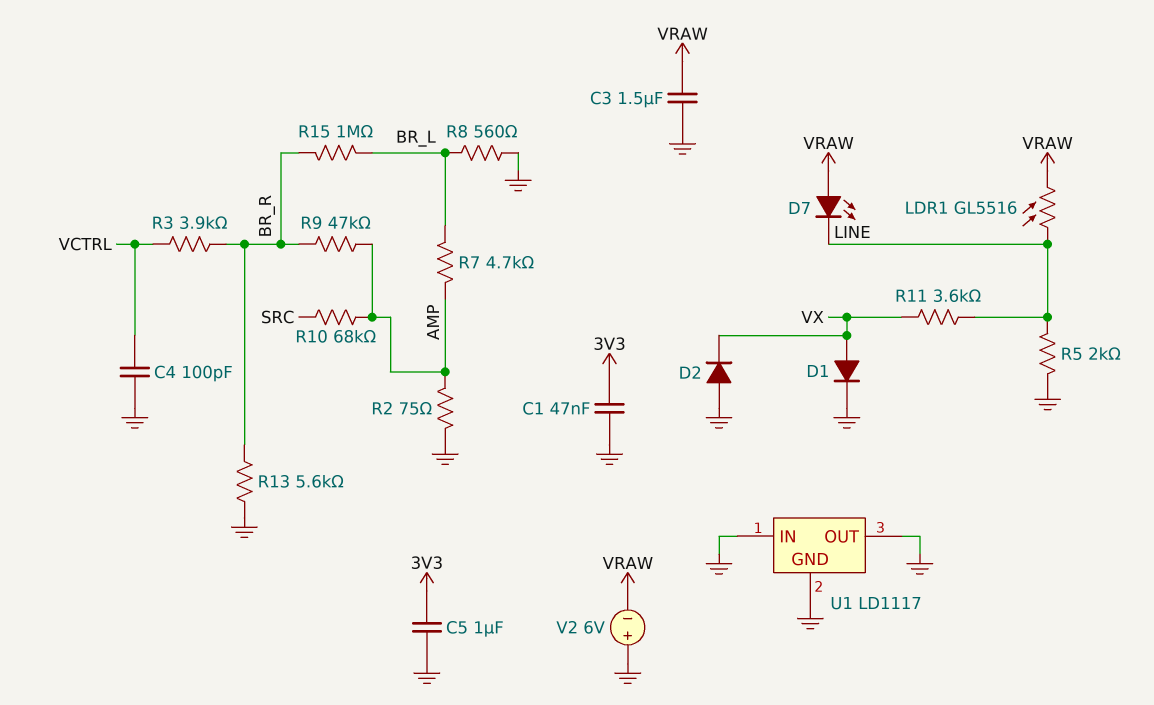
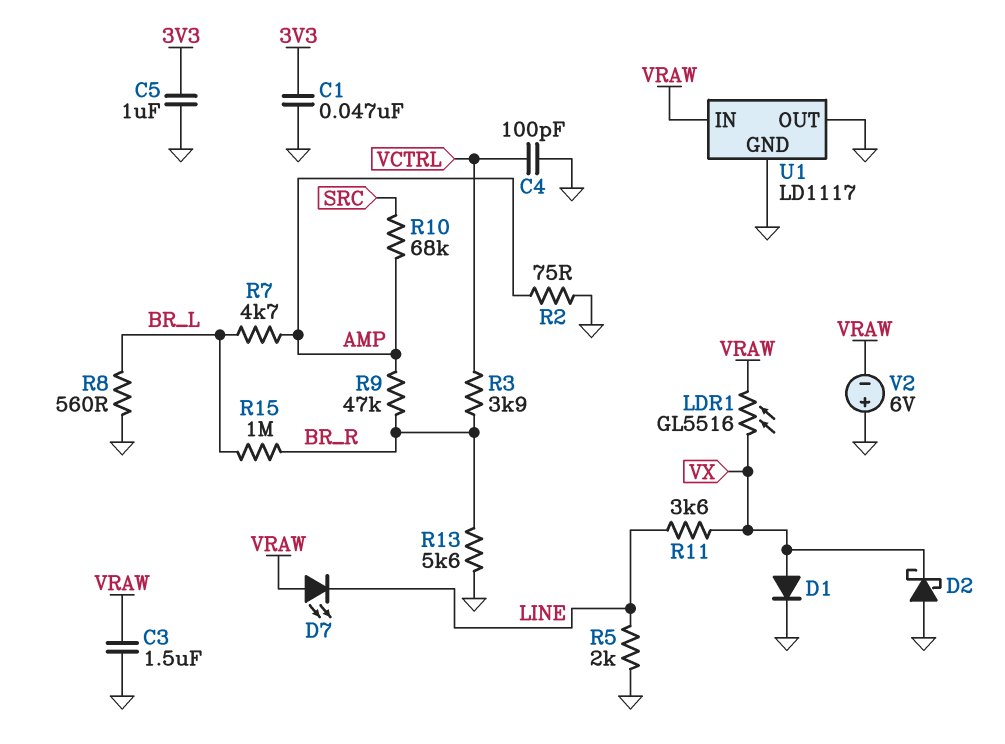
D2: diode (A GND, K VX) -> schottky (A GND, K VX)
LDR1: GL5516 (LINE, VRAW) -> GL5516 (VRAW, VX)
U1 pin IN: GND -> VRAW

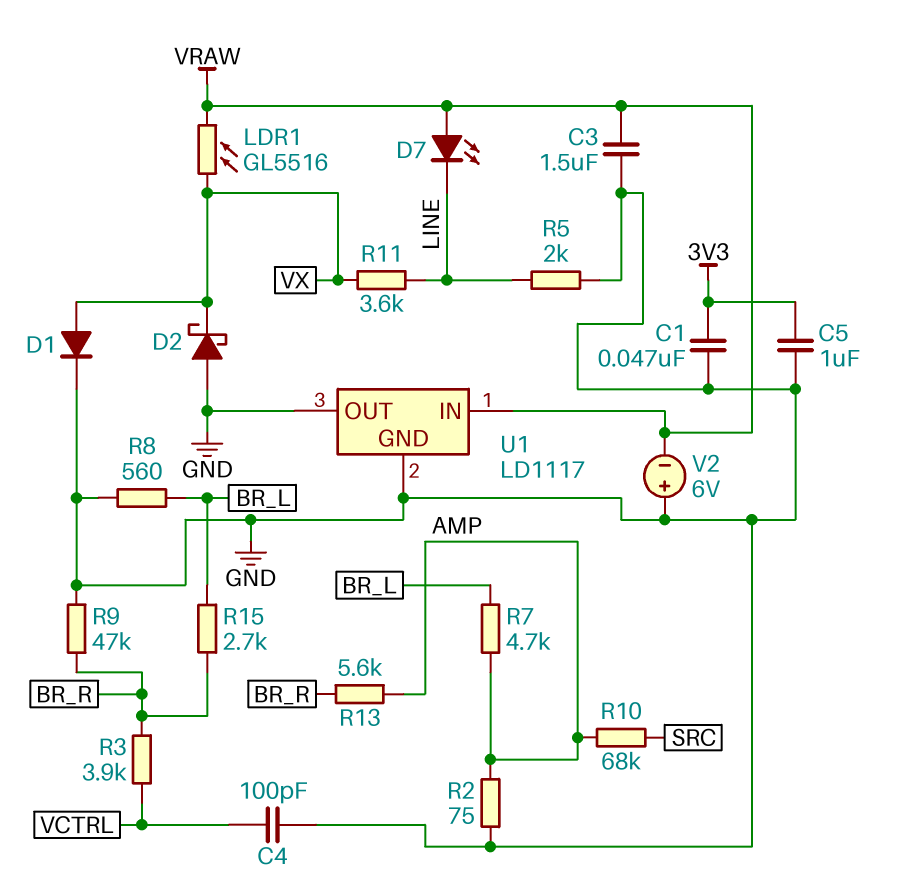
R9: 47k (AMP, BR_R) -> 47k (BR_R, GND)
R13: 5.6k (BR_R, GND) -> 5.6k (AMP, BR_R)
R15: 1M (BR_L, BR_R) -> 2.7k (BR_L, BR_R)

